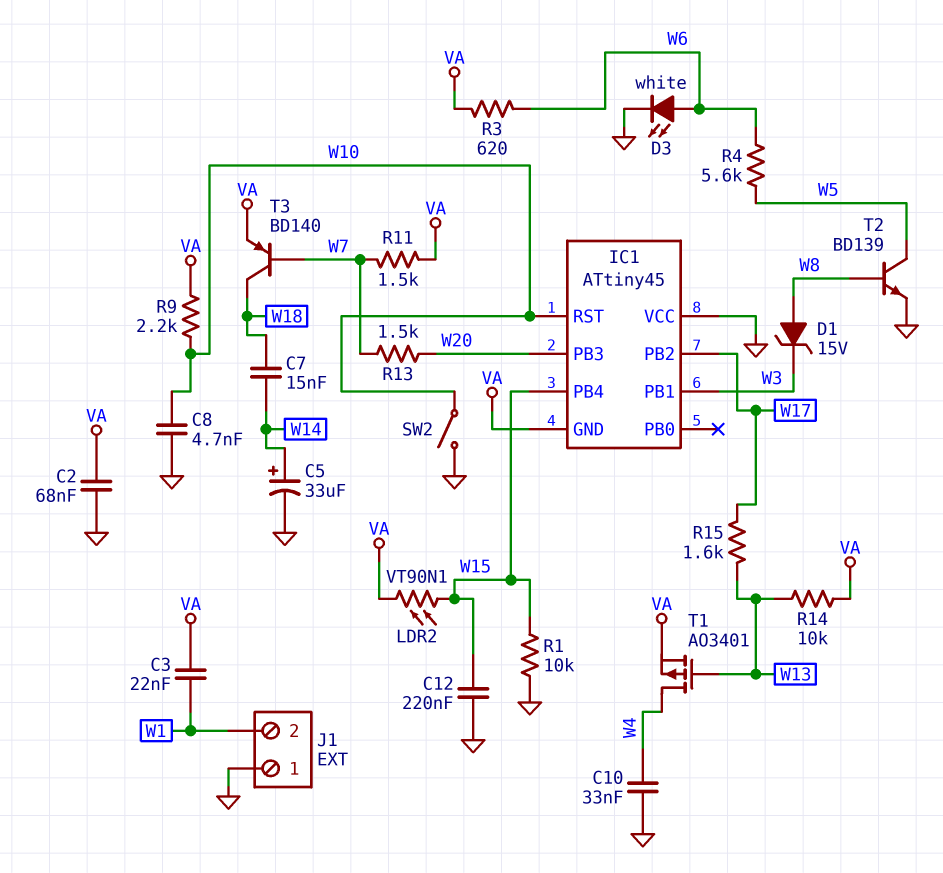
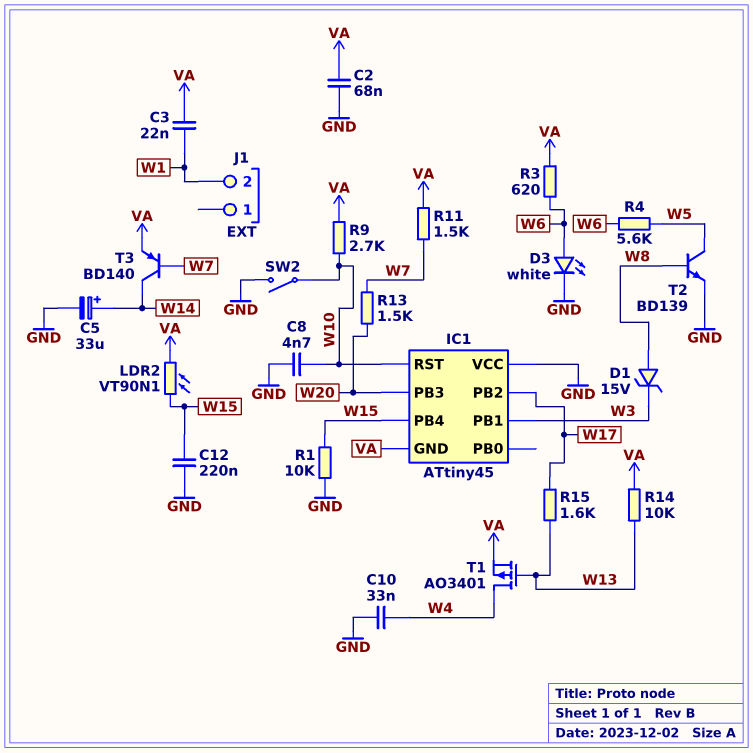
C7: 15nF (W14, W18) -> none
J1 pin 1: GND -> none
R9: 2.2k (VA, W10) -> 2.7k (VA, W10)
T3: PNP BD140 (B W7, C W18, E VA) -> PNP BD140 (B W7, C W14, E VA)

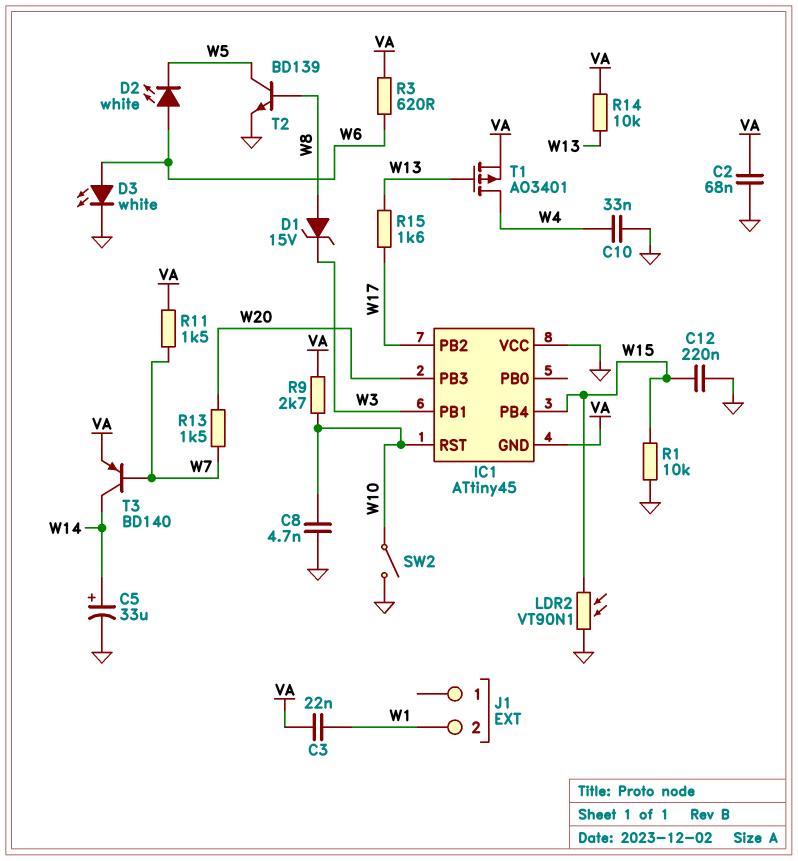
D2: none -> LED white (A W6, K W5)
LDR2: VT90N1 (VA, W15) -> VT90N1 (GND, W15)
R4: 5.6k (W5, W6) -> none

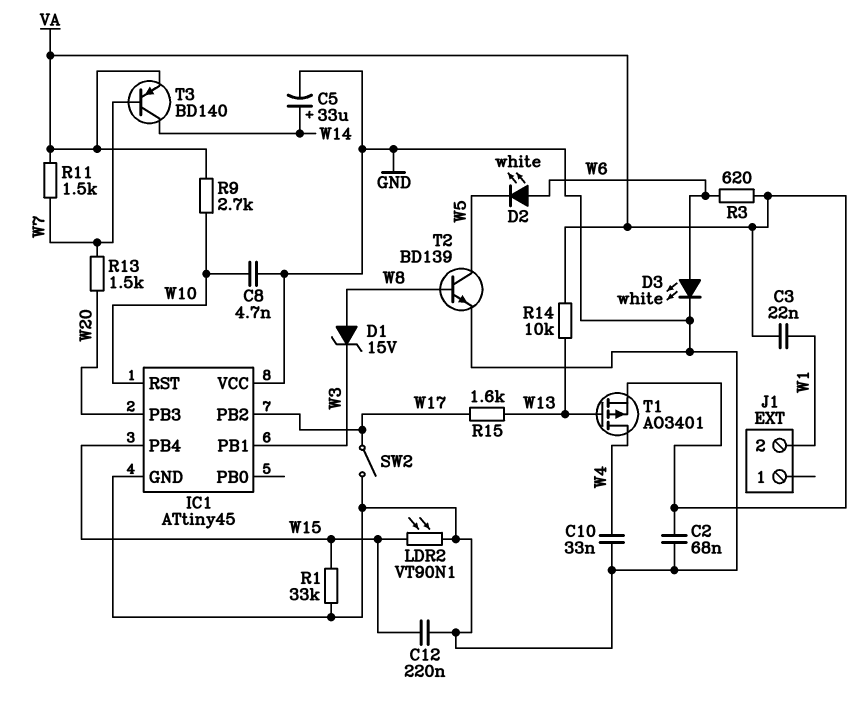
IC1 pin GND: VA -> GND
R1: 10k (GND, W15) -> 33k (GND, W15)
SW2: switch (GND, W10) -> switch (GND, W17)

